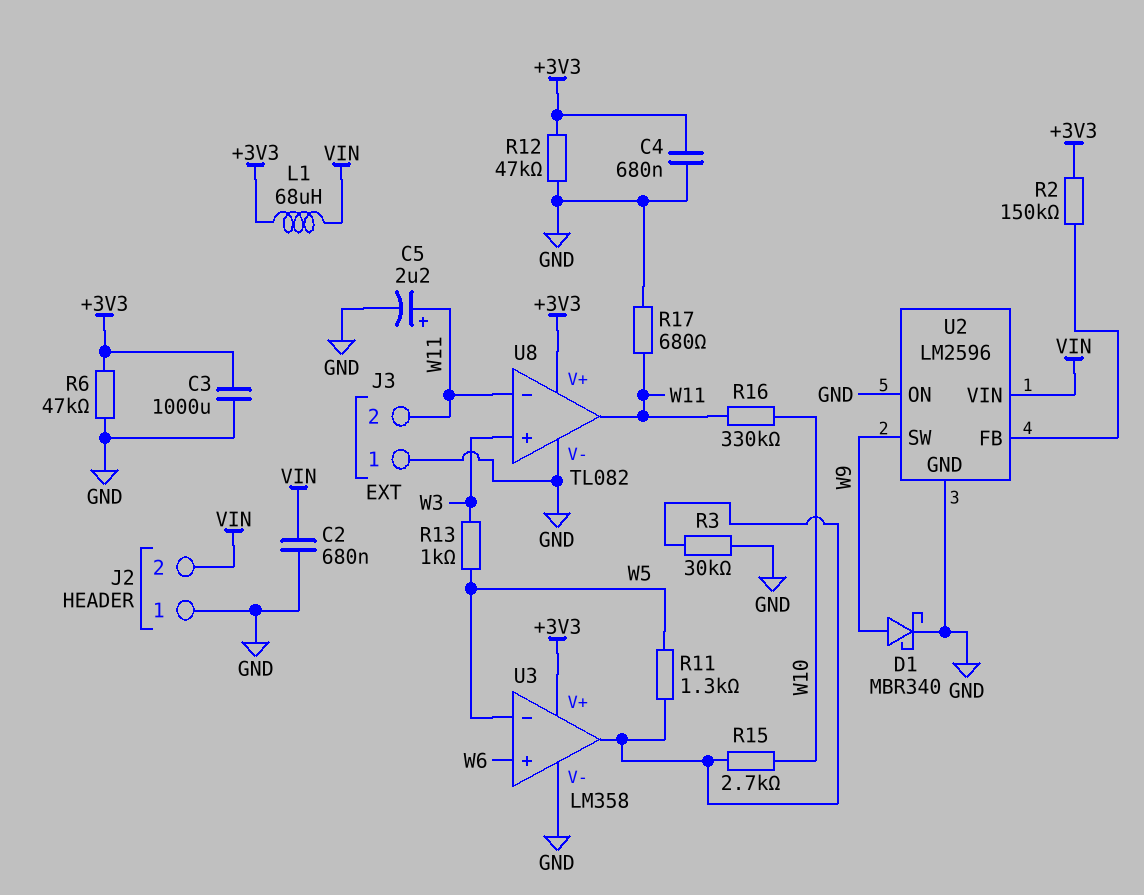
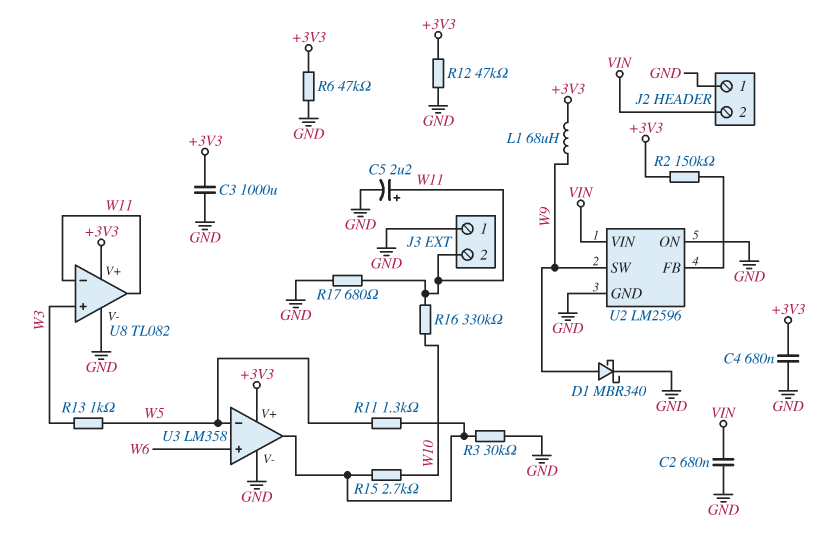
L1: 68uH (+3V3, VIN) -> 68uH (+3V3, W9)

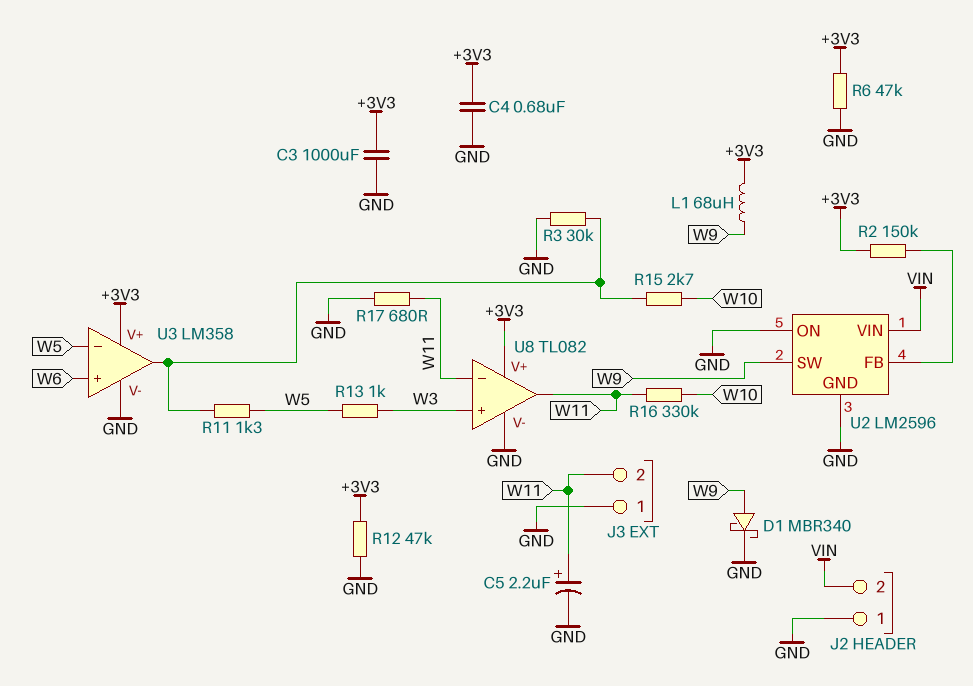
C2: 680nF (GND, VIN) -> none

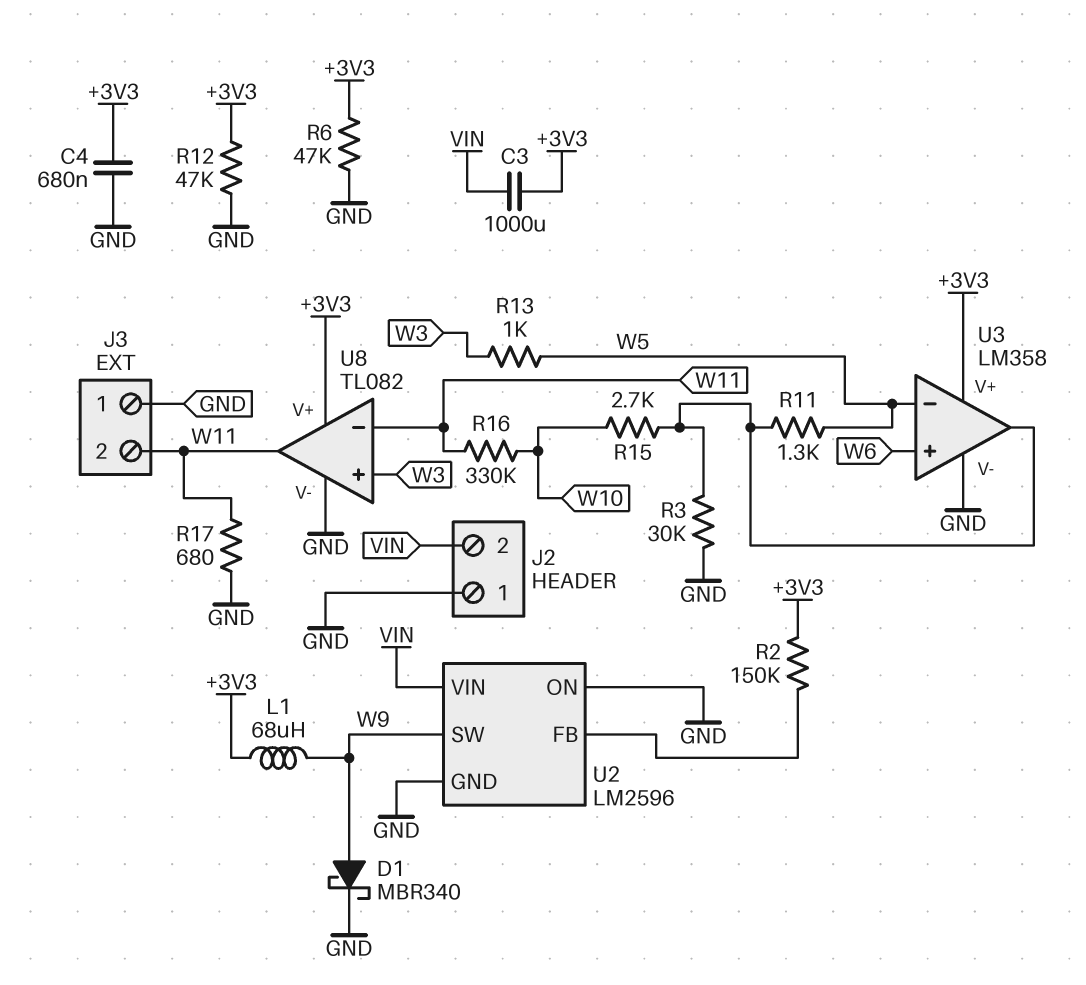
C3: 1000uF (+3V3, GND) -> 1000uF (+3V3, VIN)
C5: 2.2uF (plus W11, minus GND) -> none

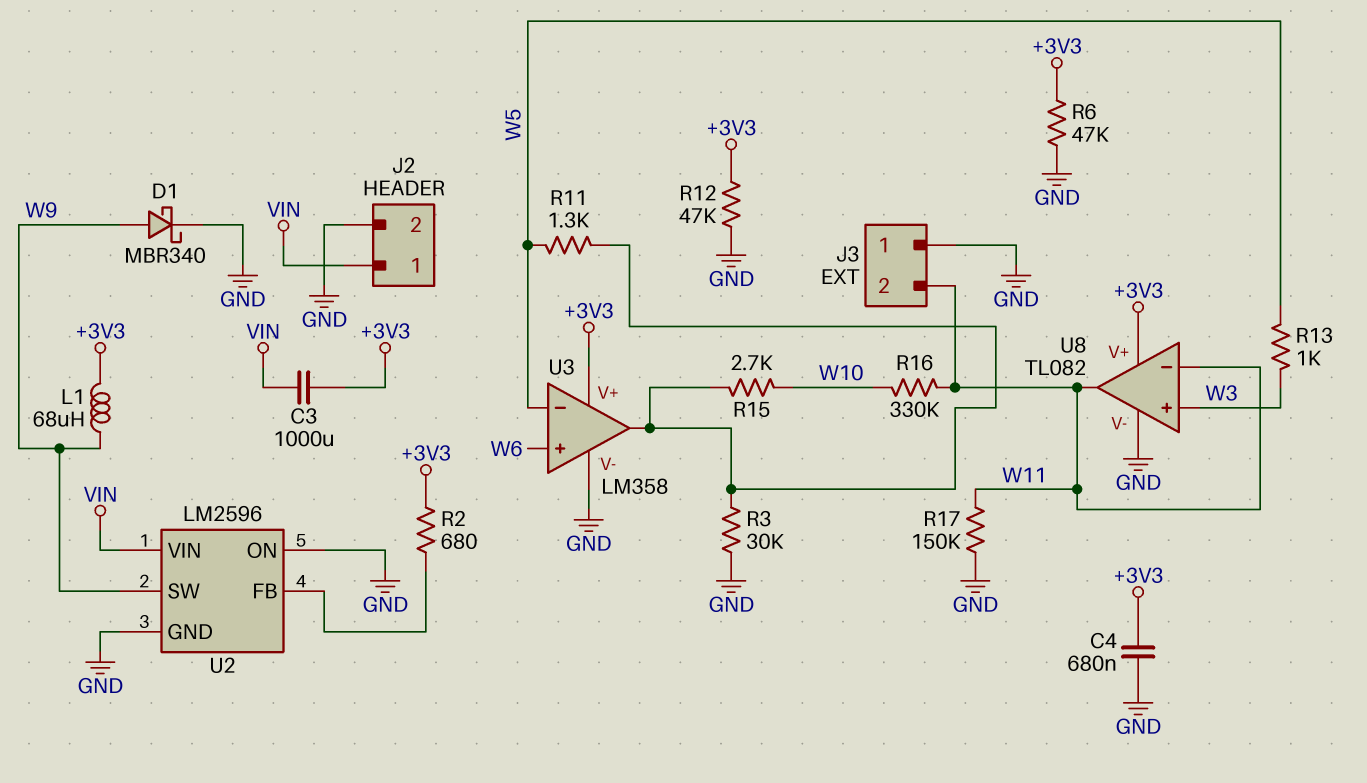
J2 pin 1: GND -> VIN
J2 pin 2: VIN -> GND
R2: 150k (+3V3, U2/FB) -> 680 (+3V3, U2/FB)
R17: 680 (GND, W11) -> 150k (GND, W11)

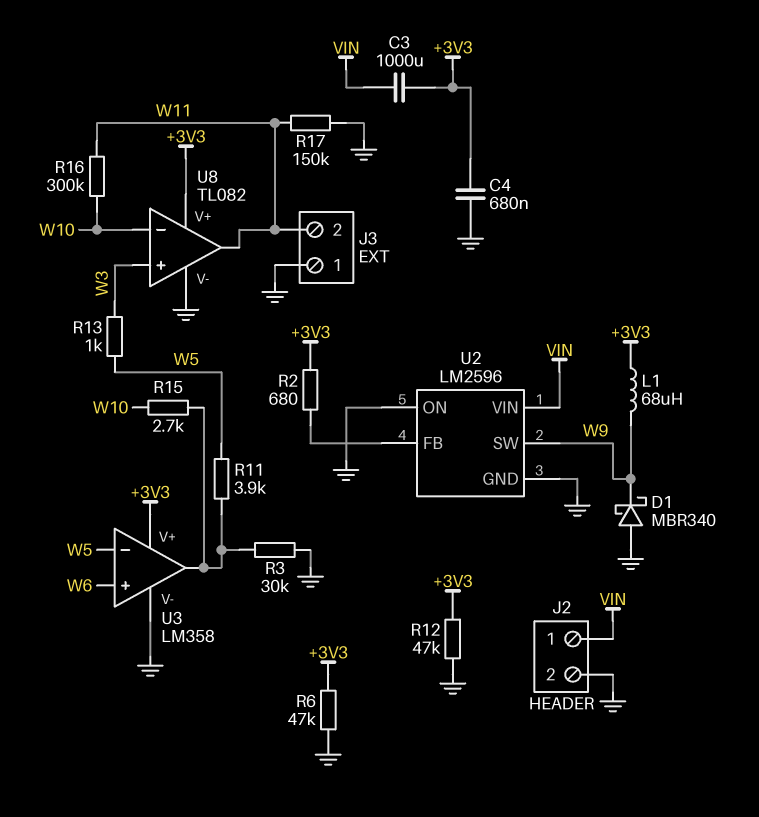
D1: schottky MBR340 (A W9, K GND) -> schottky MBR340 (A GND, K W9)
R11: 1.3k (U3/out, W5) -> 3.9k (U3/out, W5)
R16: 330k (W10, W11) -> 300k (W10, W11)
U8 pin in-: W11 -> W10

